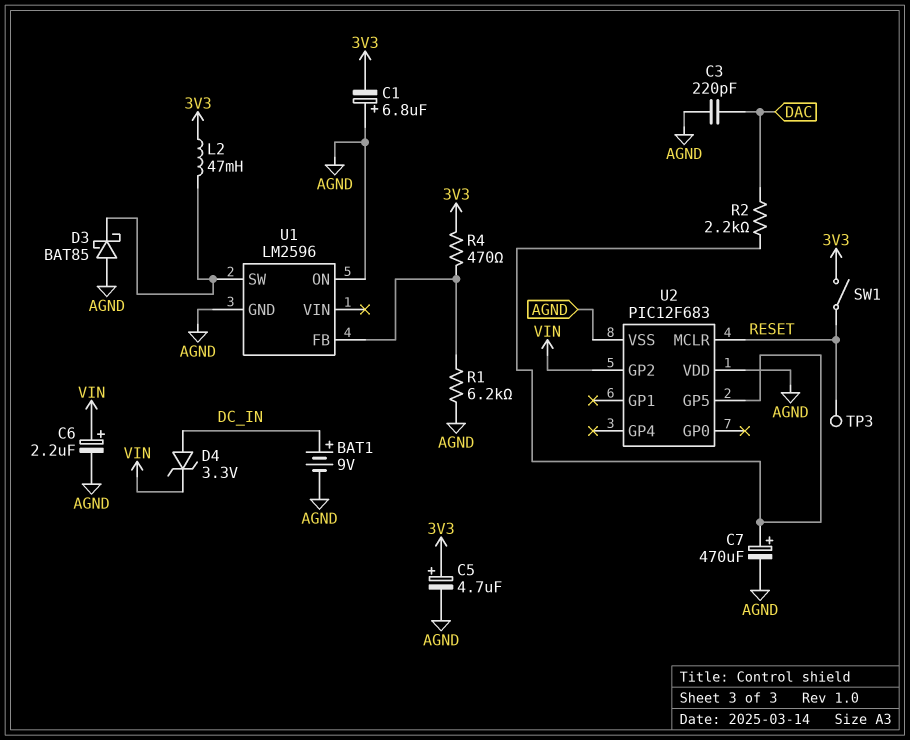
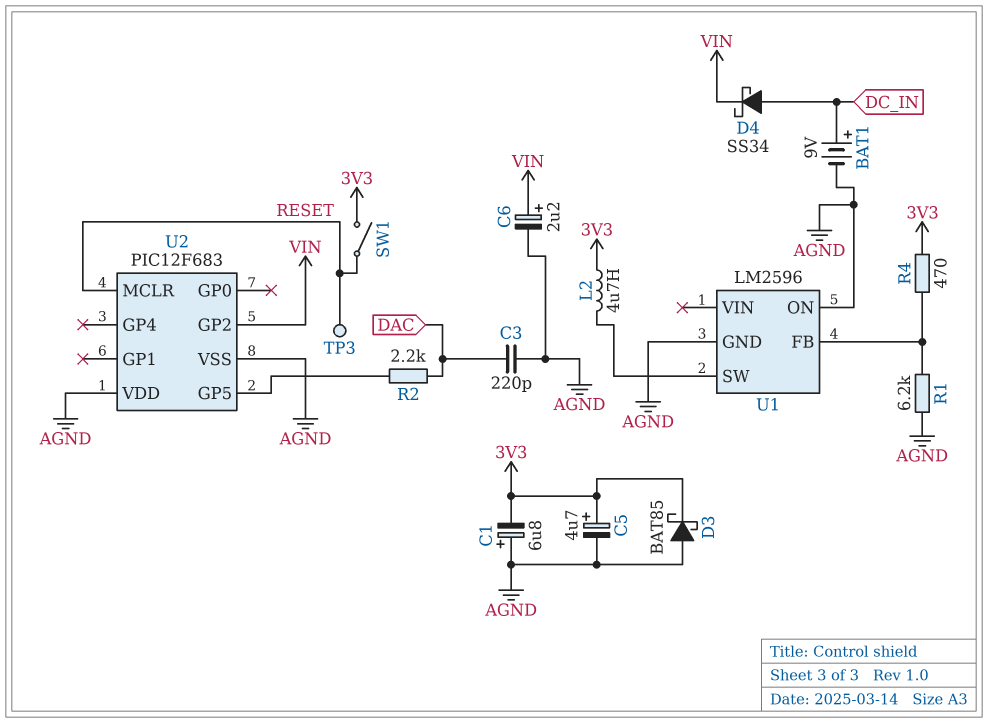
C7: 470uF (plus U2/GP5, minus AGND) -> none
D3: schottky BAT85 (A AGND, K U1/SW) -> schottky BAT85 (A AGND, K 3V3)
D4: zener 3.3V (A DC_IN, K VIN) -> schottky SS34 (A DC_IN, K VIN)
L2: 47mH (3V3, U1/SW) -> 4.7uH (3V3, U1/SW)

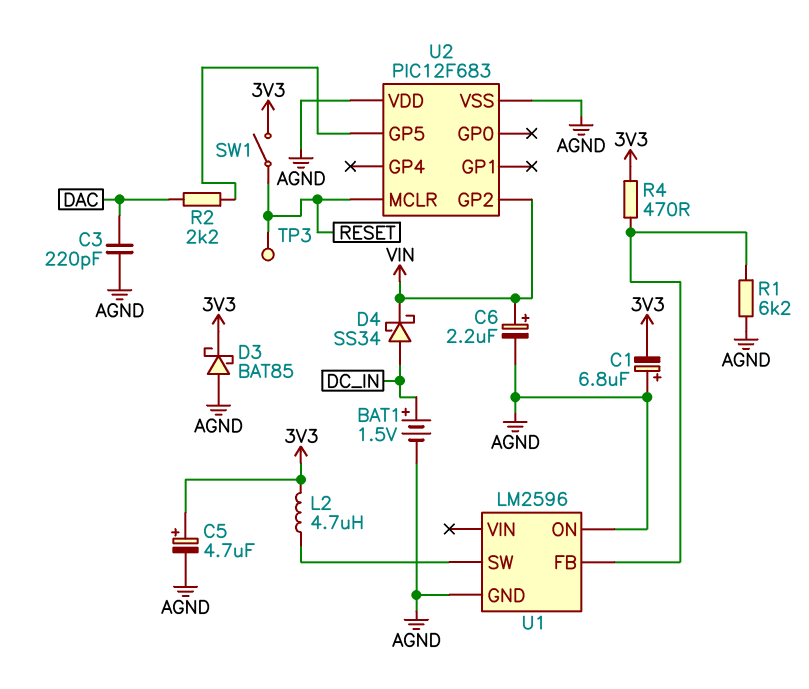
BAT1: 9V (plus DC_IN, minus AGND) -> 1.5V (plus DC_IN, minus AGND)

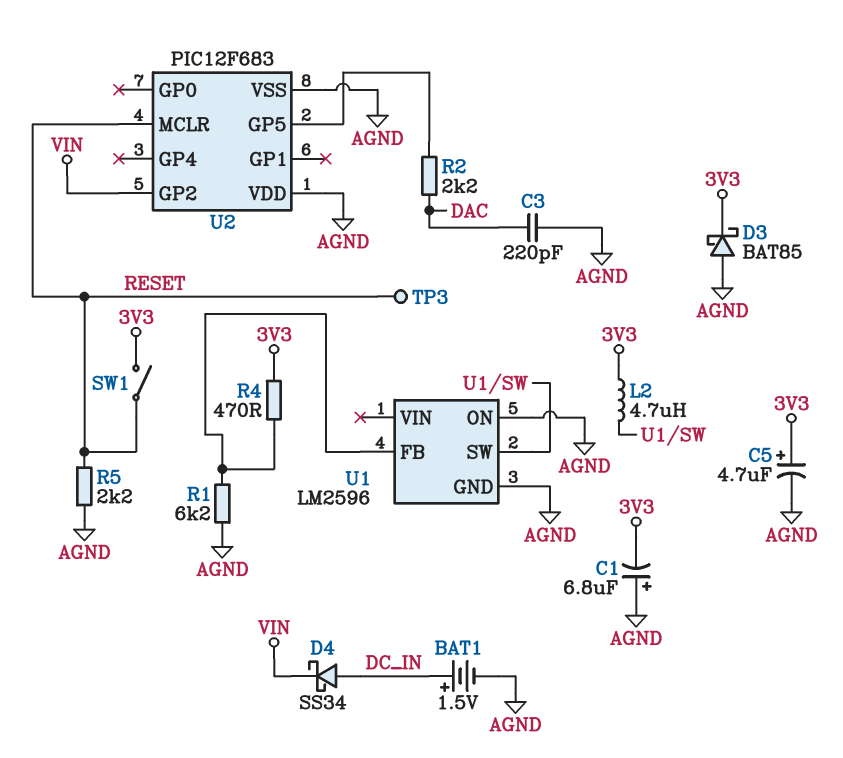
C6: 2.2uF (plus VIN, minus AGND) -> none
R5: none -> 2.2k (AGND, RESET)

